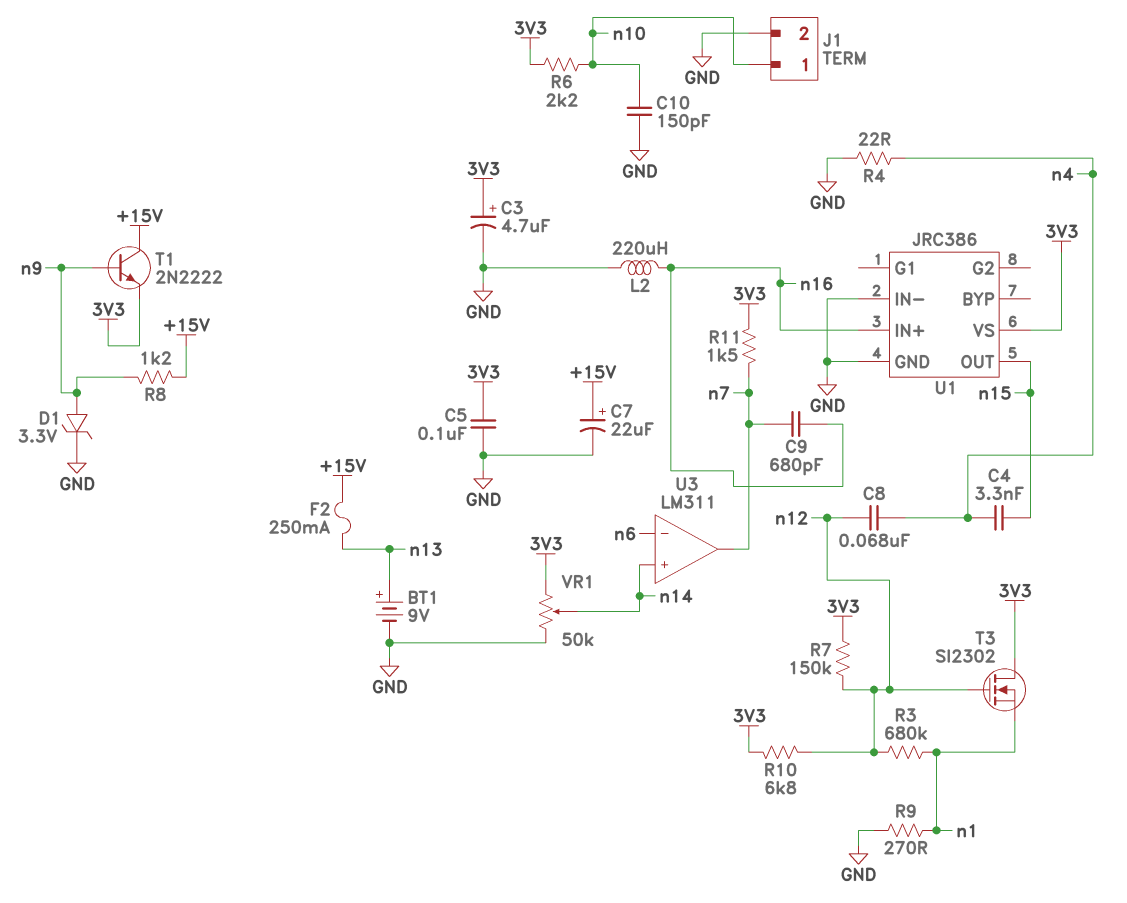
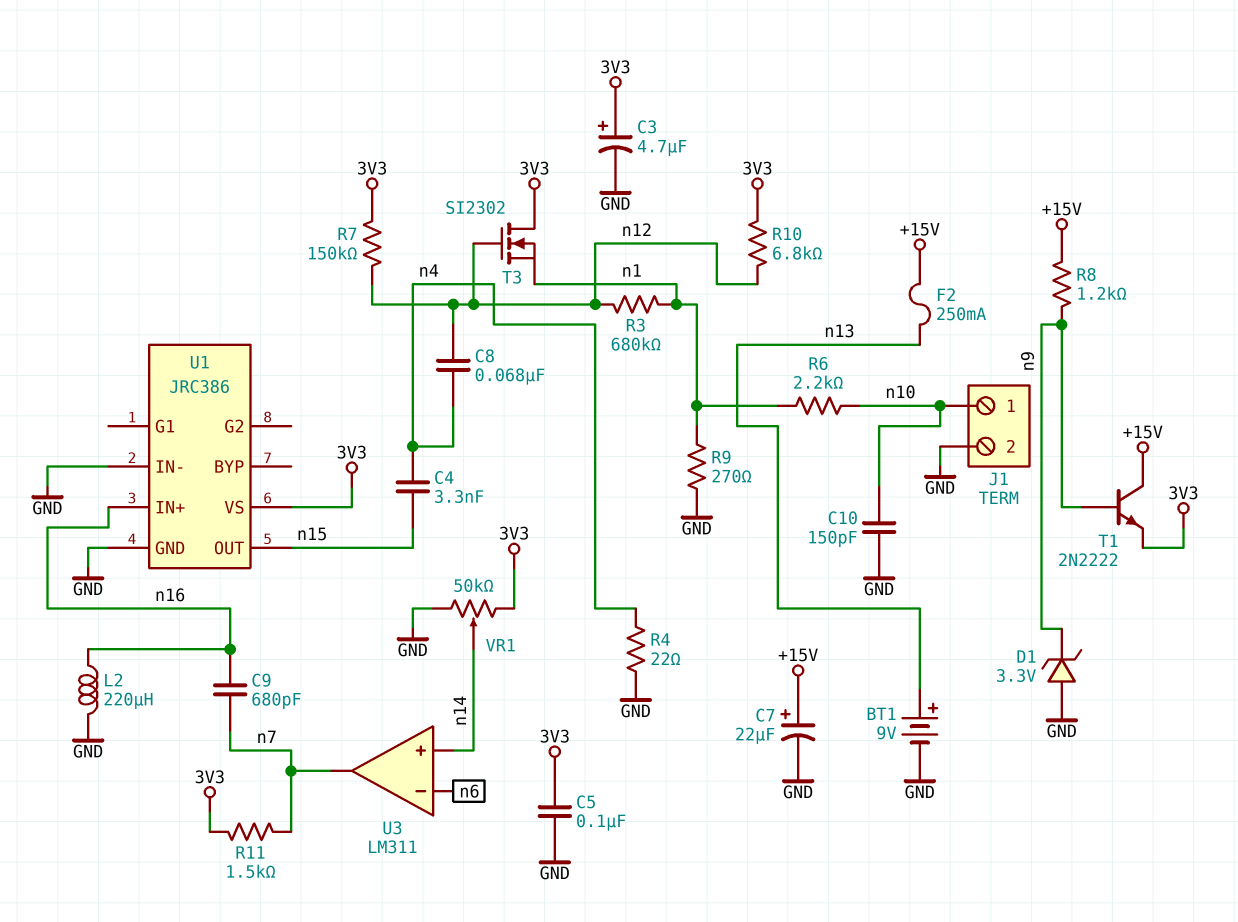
D1: zener 3.3V (A n9, K GND) -> zener 3.3V (A GND, K n9)
R6: 2.2k (3V3, n10) -> 2.2k (n1, n10)

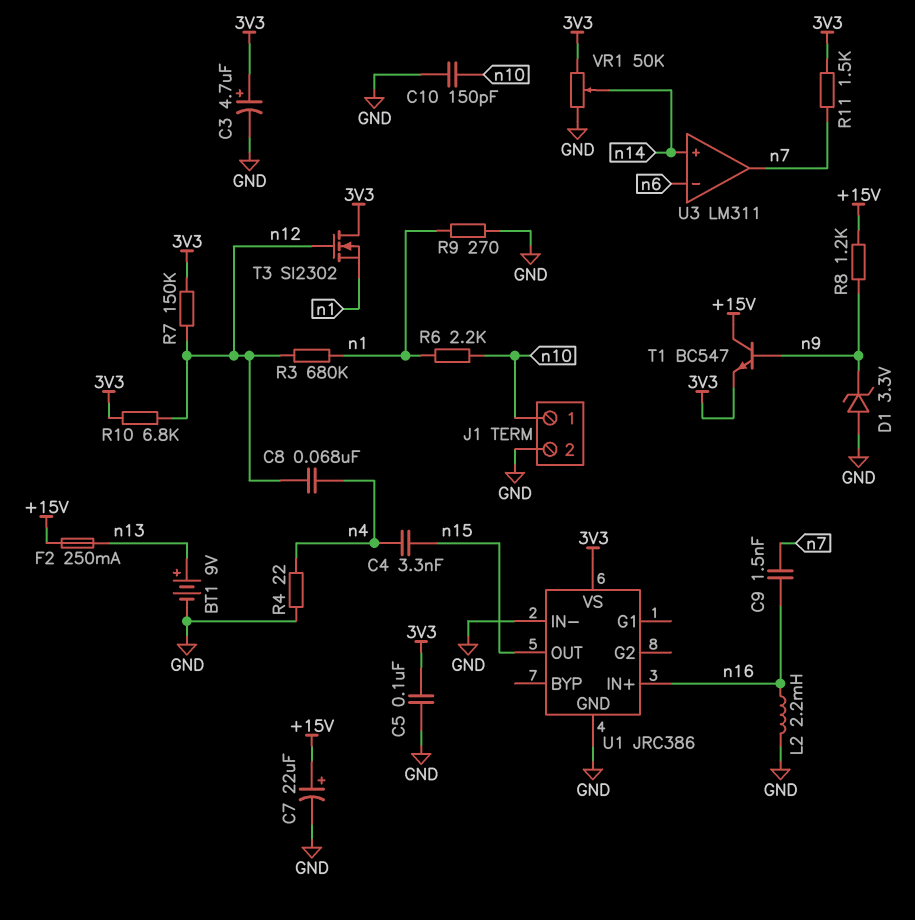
C9: 680pF (n7, n16) -> 1.5nF (n7, n16)
L2: 220uH (GND, n16) -> 2.2mH (GND, n16)
T1: NPN 2N2222 (B n9, C +15V, E 3V3) -> NPN BC547 (B n9, C +15V, E 3V3)

